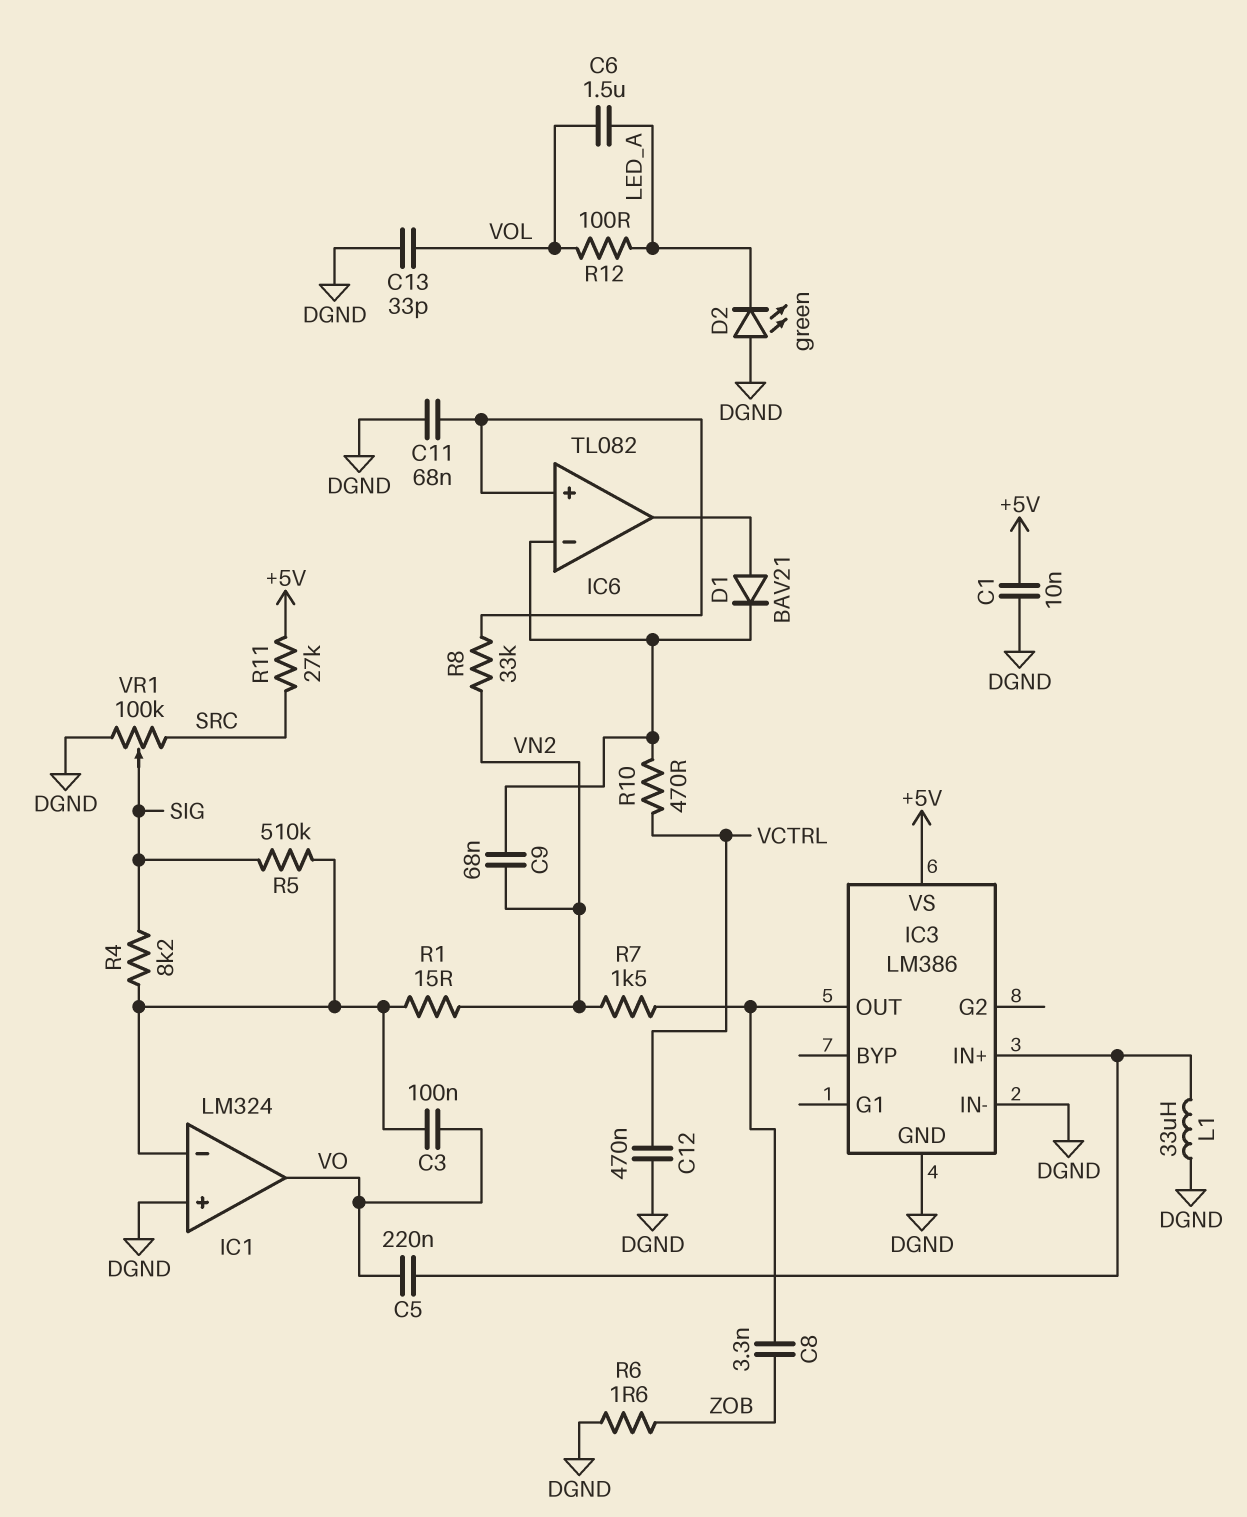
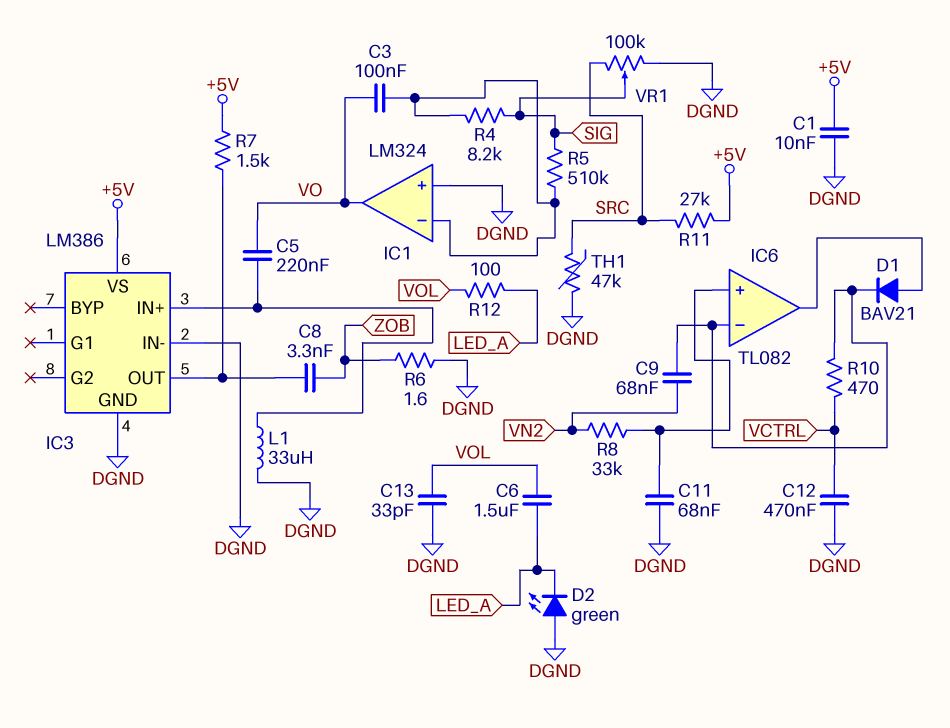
R1: 15 (IC1/in-, VN2) -> none
R7: 1.5k (IC3/OUT, VN2) -> 1.5k (+5V, IC3/OUT)
TH1: none -> 47k (DGND, SRC)

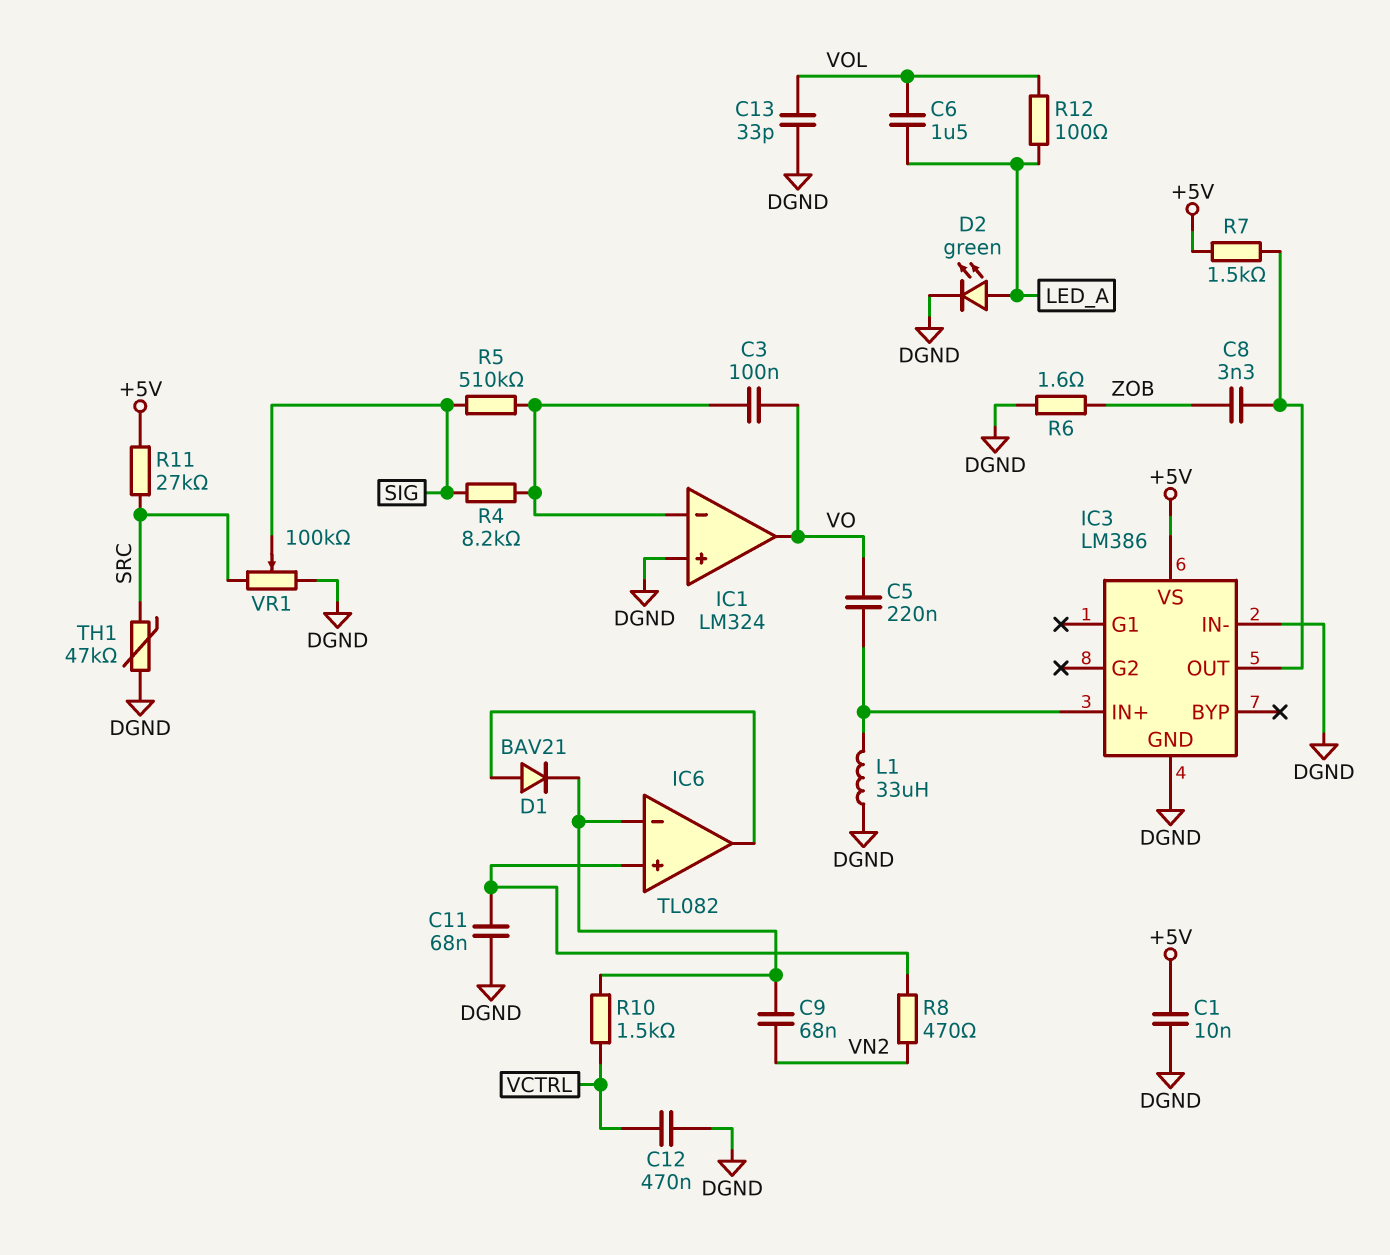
D2: LED green (A DGND, K LED_A) -> LED green (A LED_A, K DGND)
R8: 33k (IC6/in+, VN2) -> 470 (IC6/in+, VN2)
R10: 470 (IC6/in-, VCTRL) -> 1.5k (IC6/in-, VCTRL)

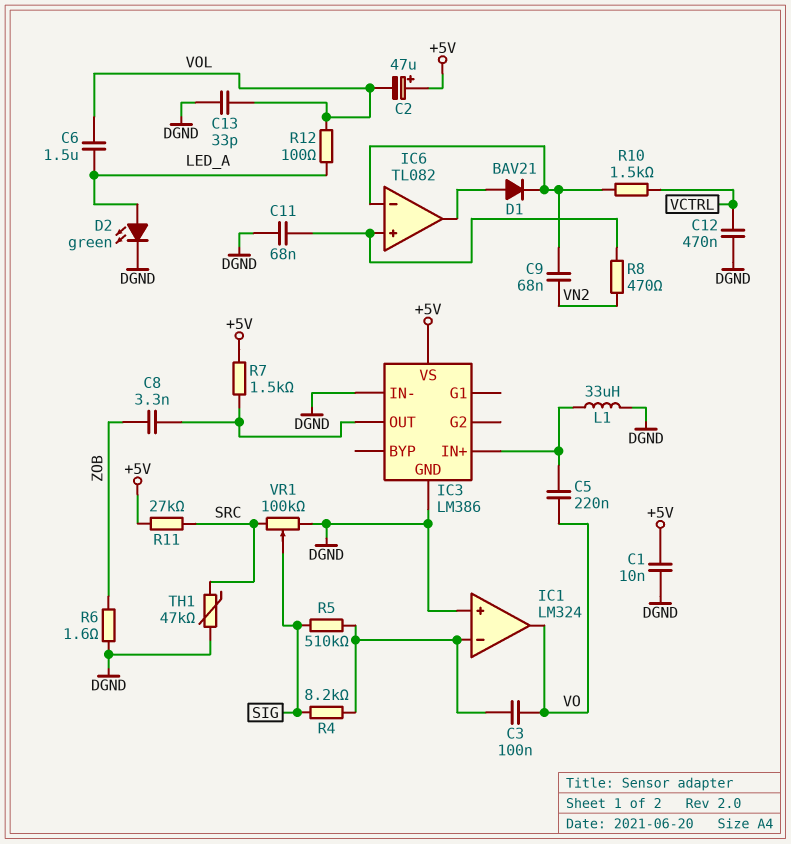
C2: none -> 47uF (plus +5V, minus VOL)

